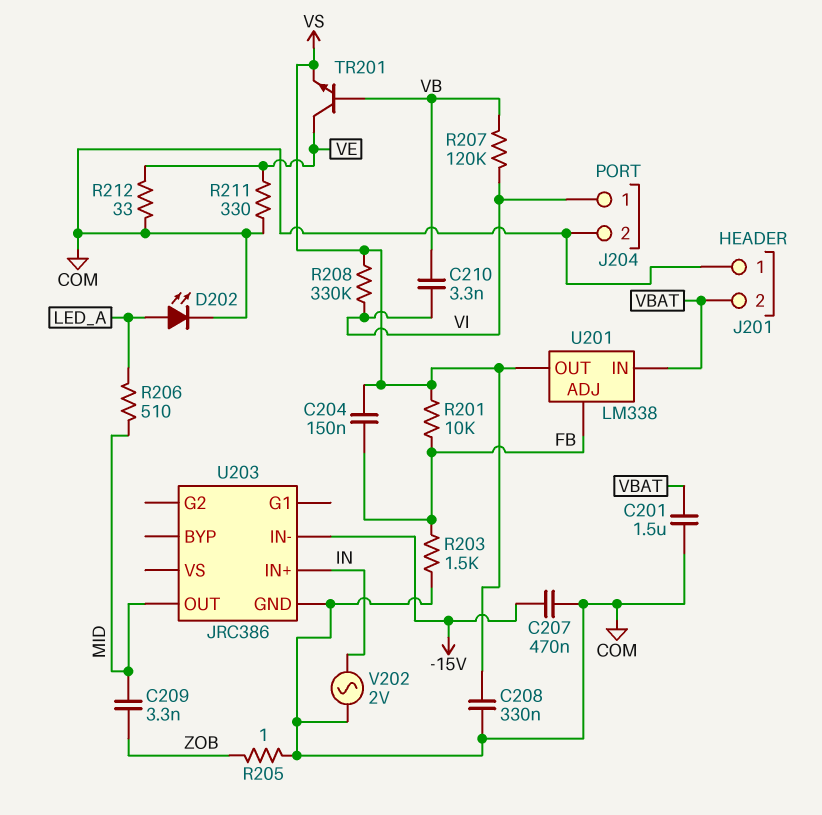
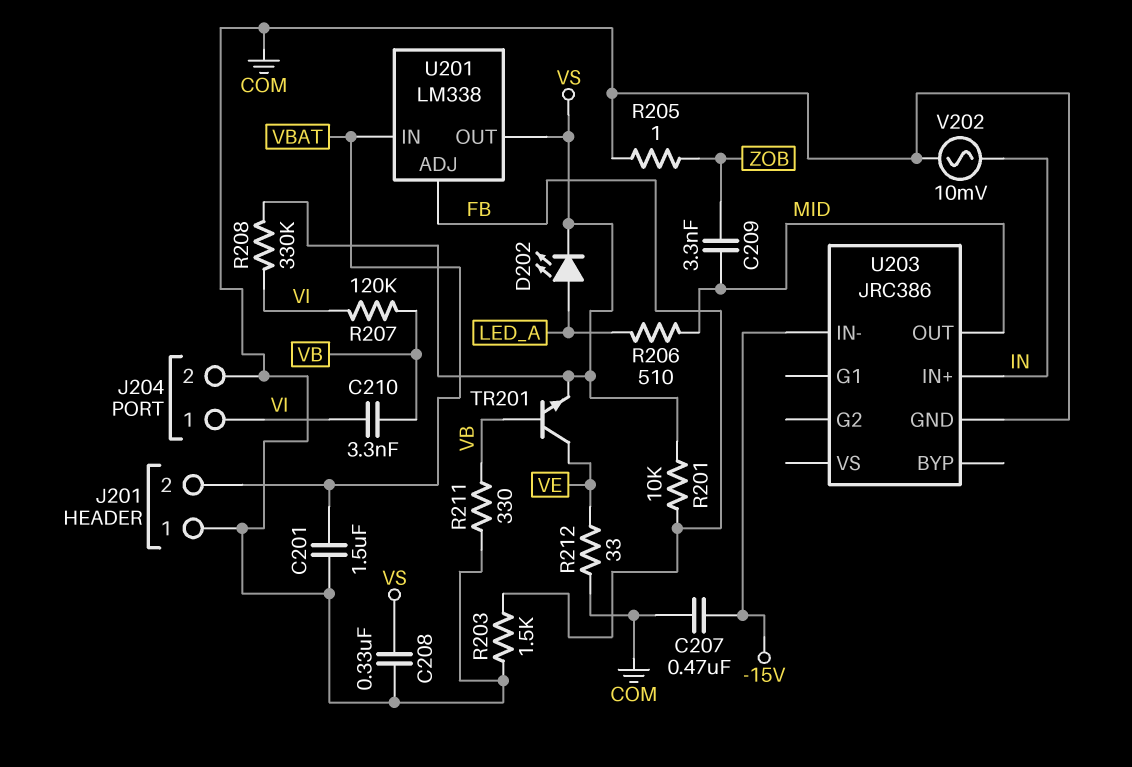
C204: 150nF (FB, VS) -> none
D202: LED (A LED_A, K COM) -> LED (A LED_A, K VS)
R211: 330 (COM, VE) -> 330 (COM, VB)
V202: AC 2V (COM, IN) -> AC 10mV (COM, IN)

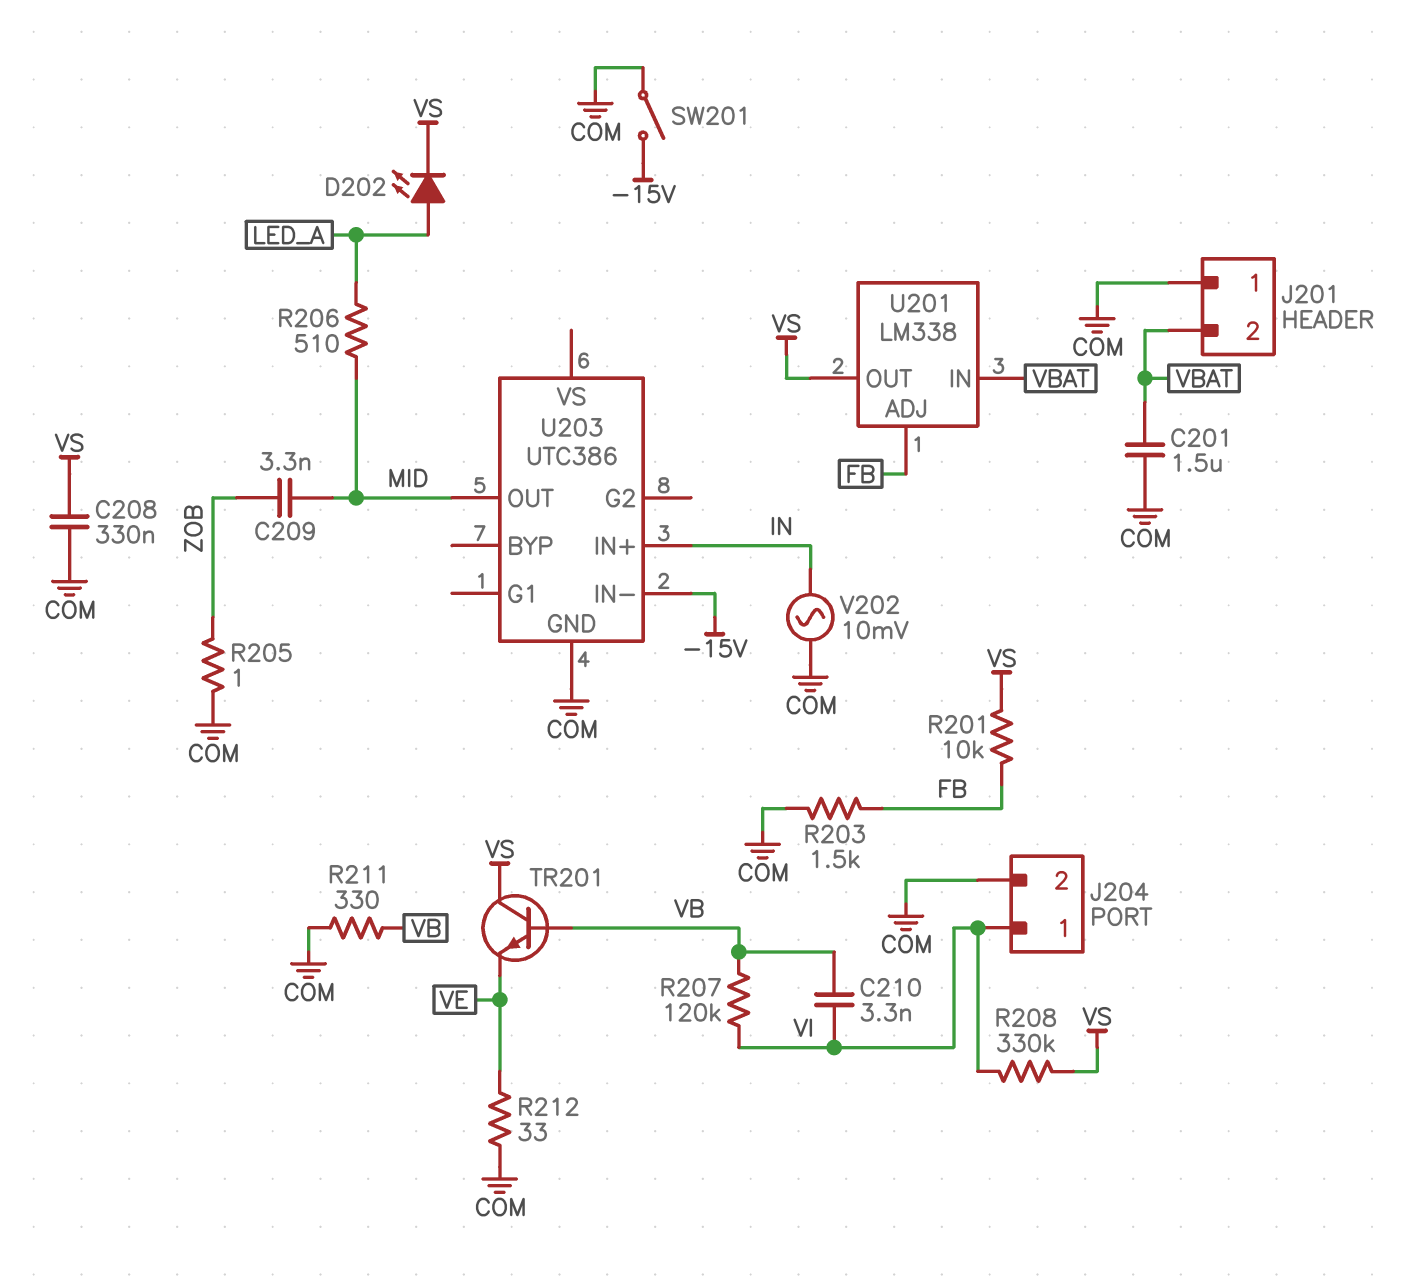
C207: 470nF (-15V, COM) -> none
SW201: none -> switch (-15V, COM)
TR201: NPN (B VB, C VE, E VS) -> NPN (B VB, C VS, E VE)
U203: JRC386 -> UTC386

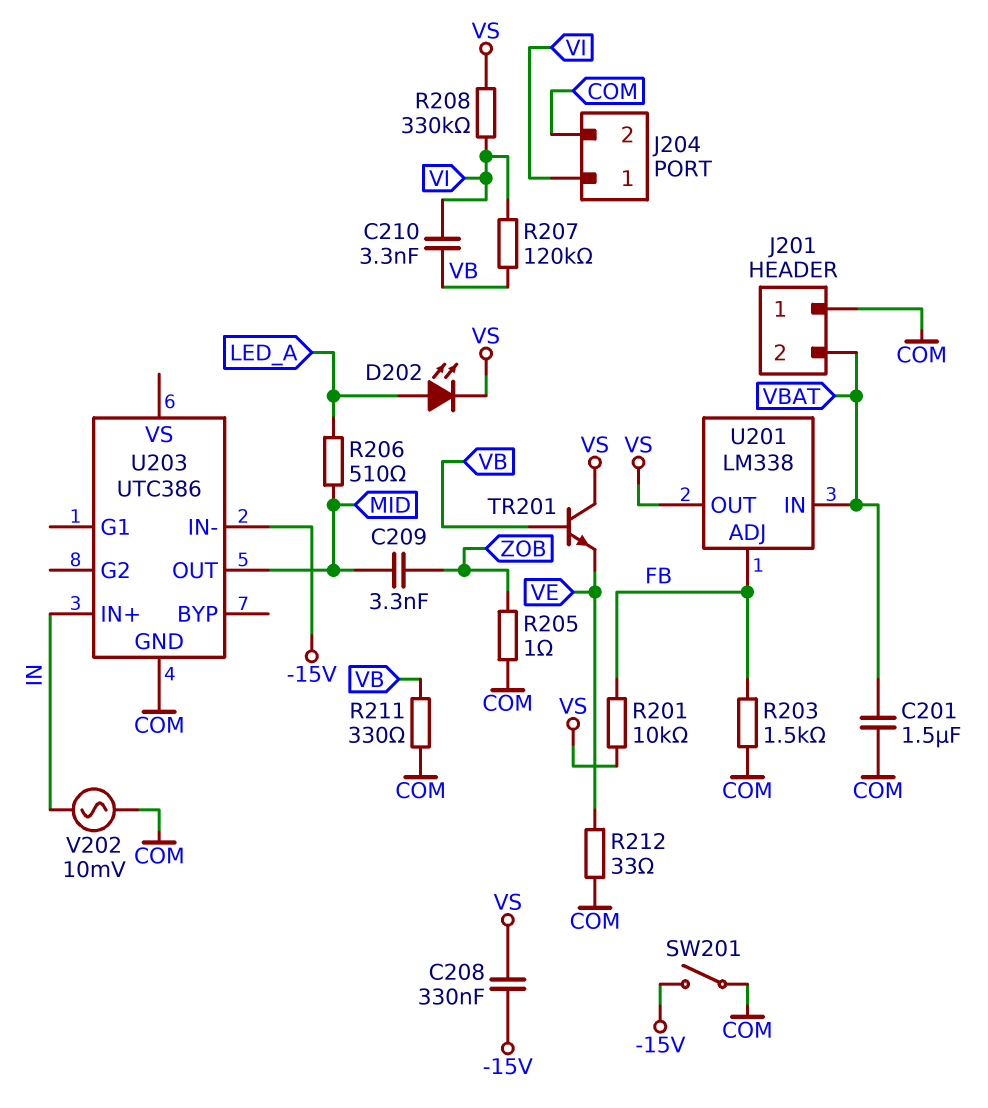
C208: 330nF (COM, VS) -> 330nF (-15V, VS)

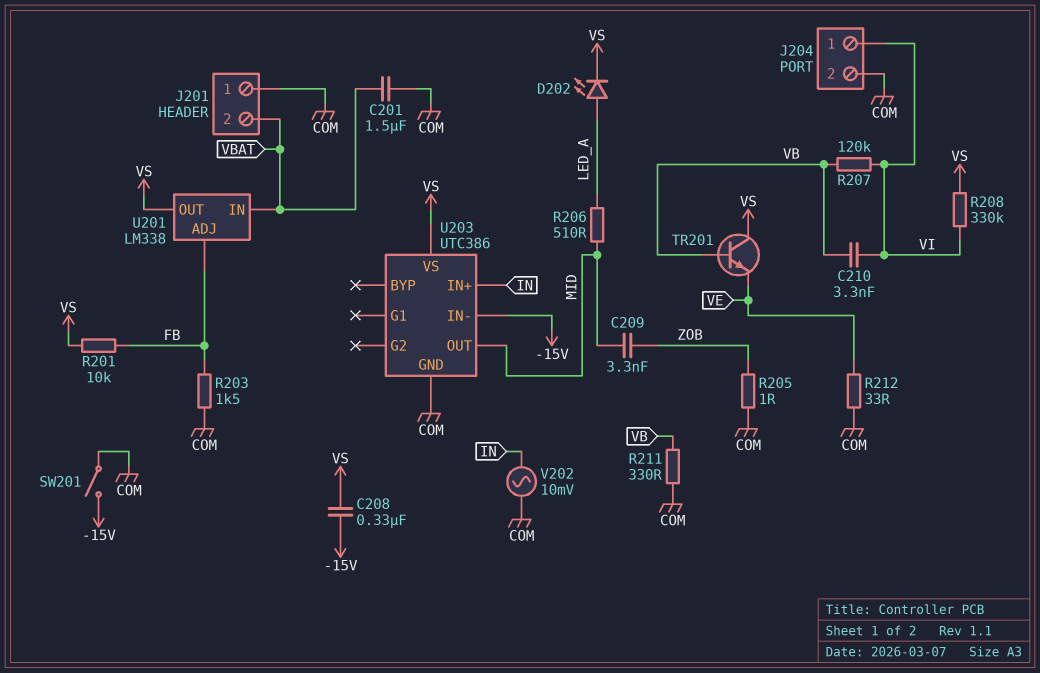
U203 pin VS: none -> VS

